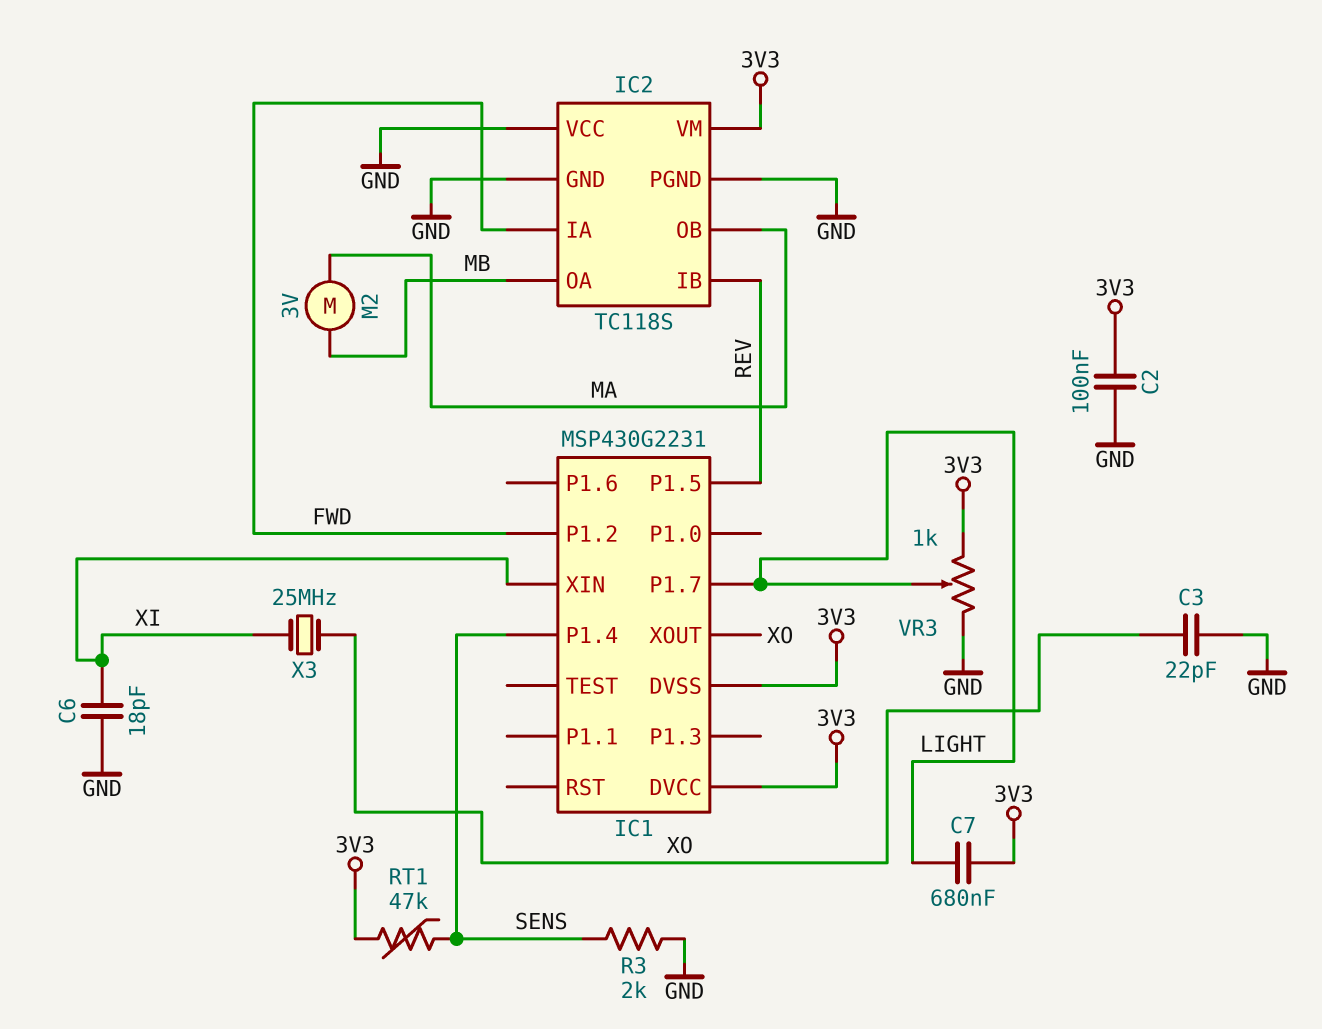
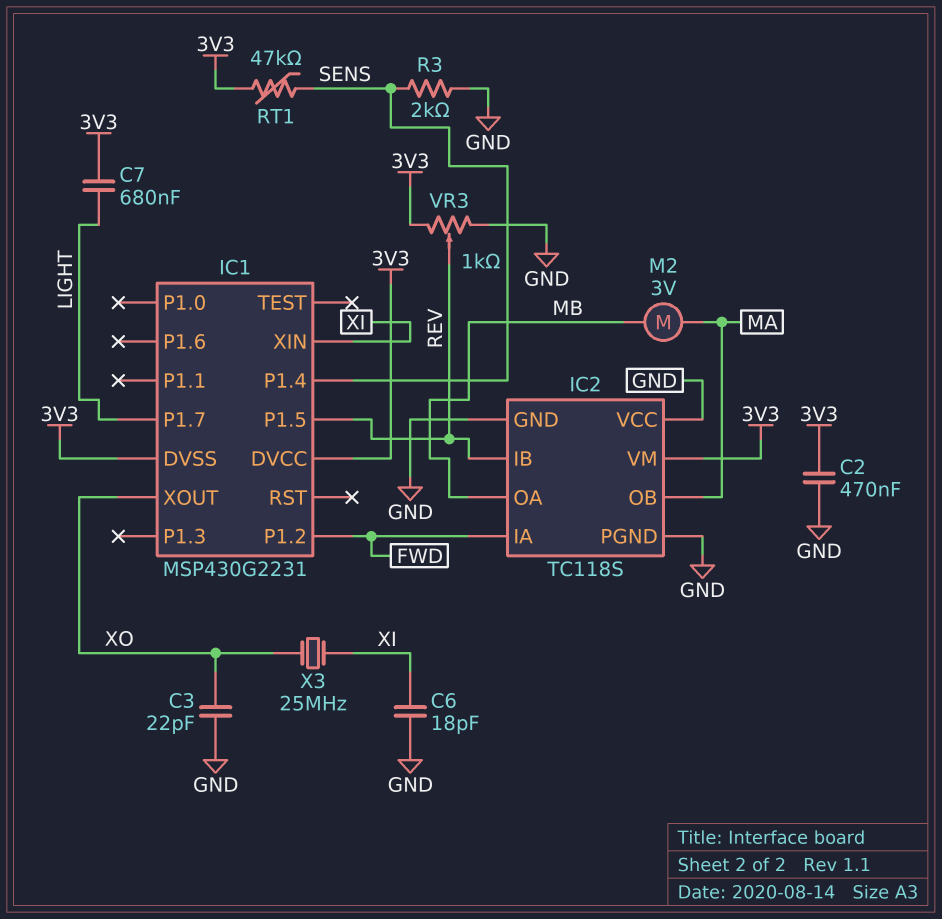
C2: 100nF (3V3, GND) -> 470nF (3V3, GND)
VR3: 1k (3V3, GND, wiper LIGHT) -> 1k (3V3, GND, wiper REV)

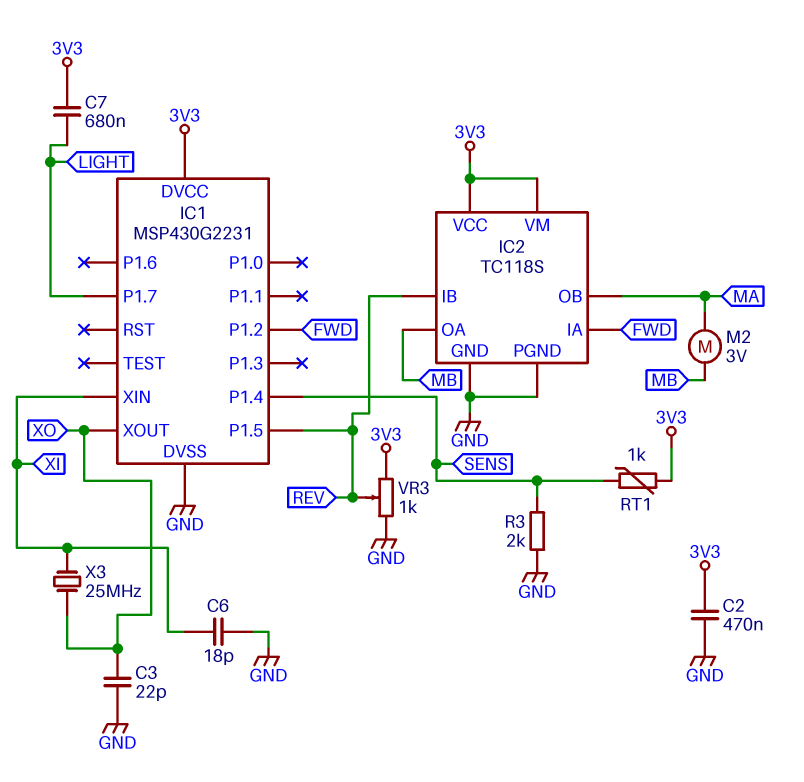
IC1 pin DVSS: 3V3 -> GND
IC2 pin VCC: GND -> 3V3
RT1: 47k (3V3, SENS) -> 1k (3V3, SENS)

